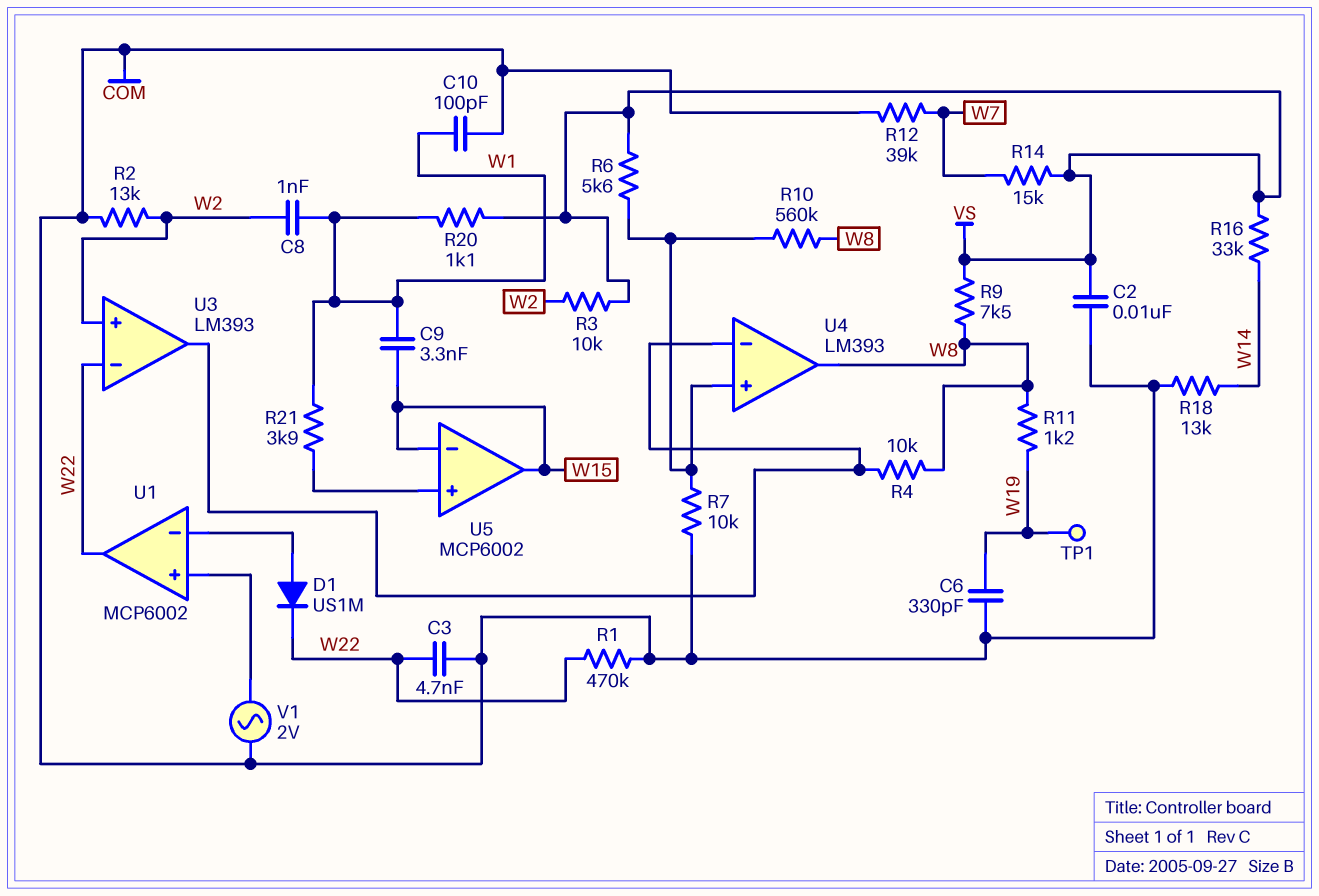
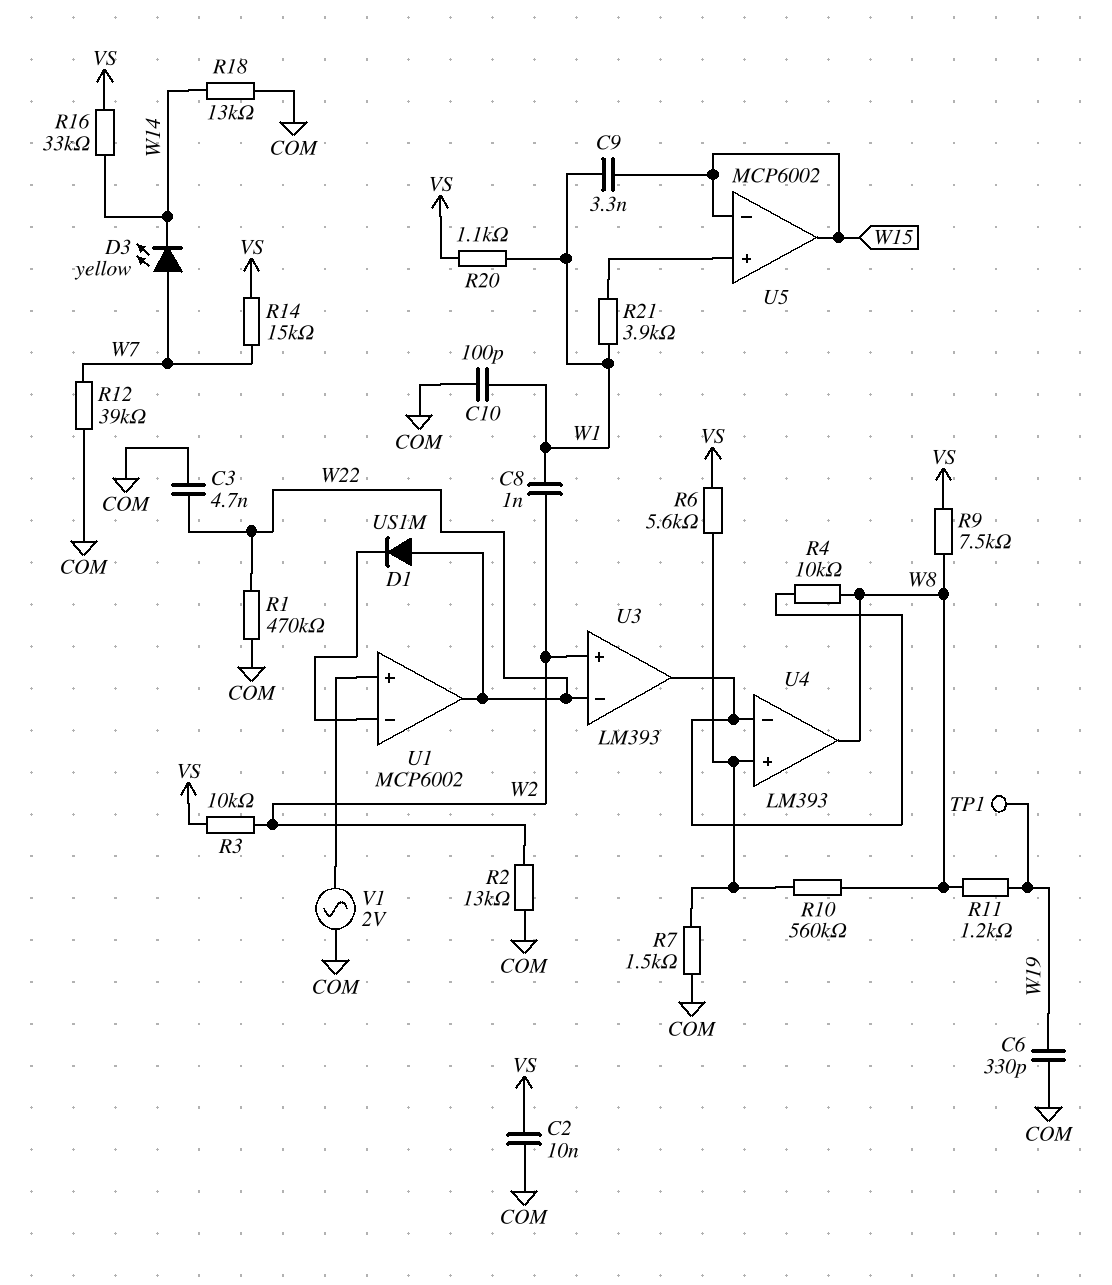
D1: diode US1M (A U1/in-, K W22) -> diode US1M (A W22, K U1/in-)
D3: none -> LED yellow (A W7, K W14)
R7: 10k (COM, U4/in+) -> 1.5k (COM, U4/in+)

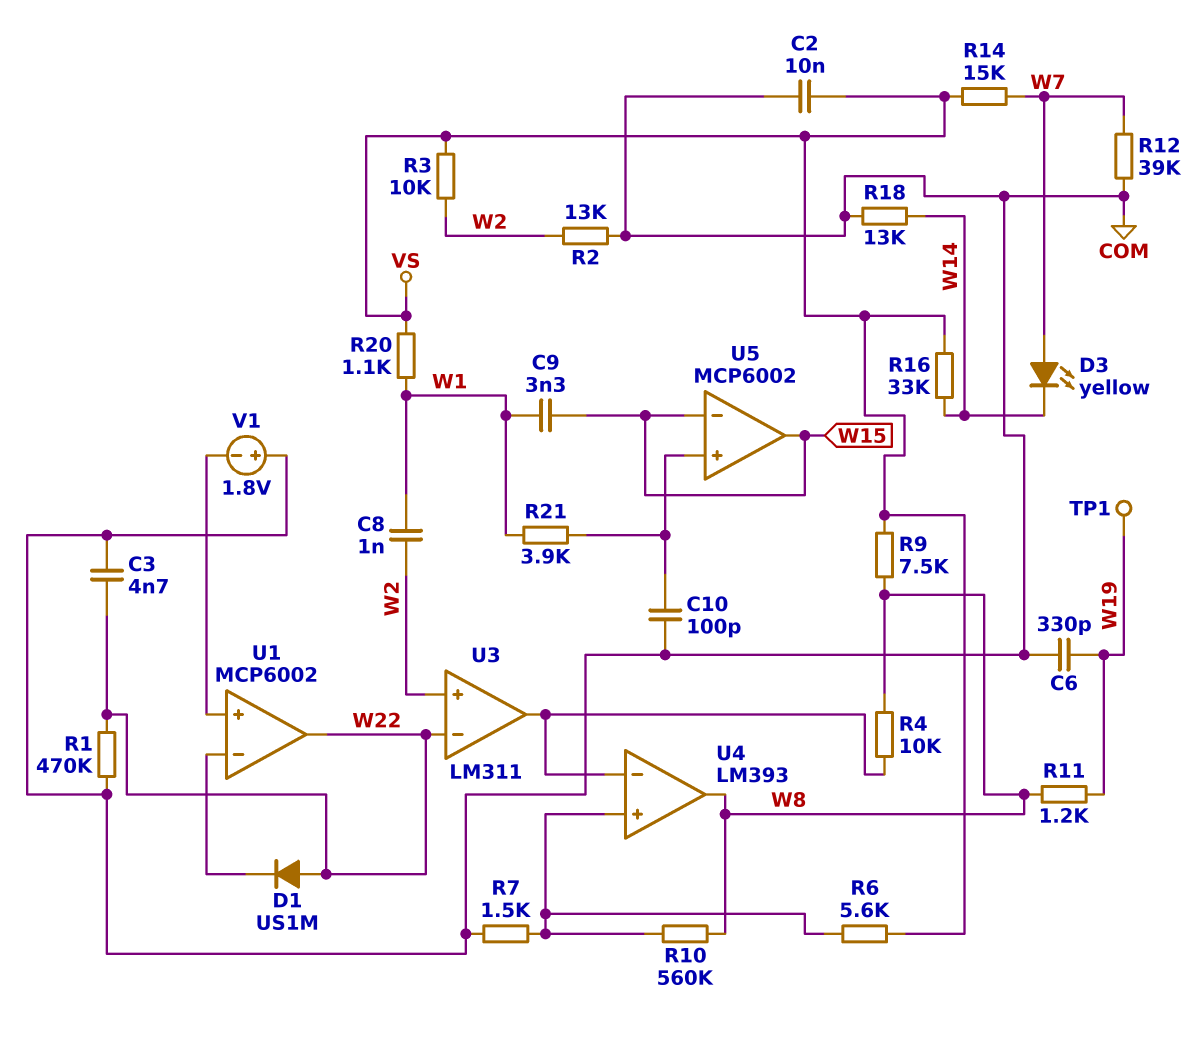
C10: 100pF (COM, W1) -> 100pF (COM, U5/in+)
U3: LM393 -> LM311
V1: AC 2V (COM, U1/in+) -> 1.8V (plus COM, minus U1/in+)

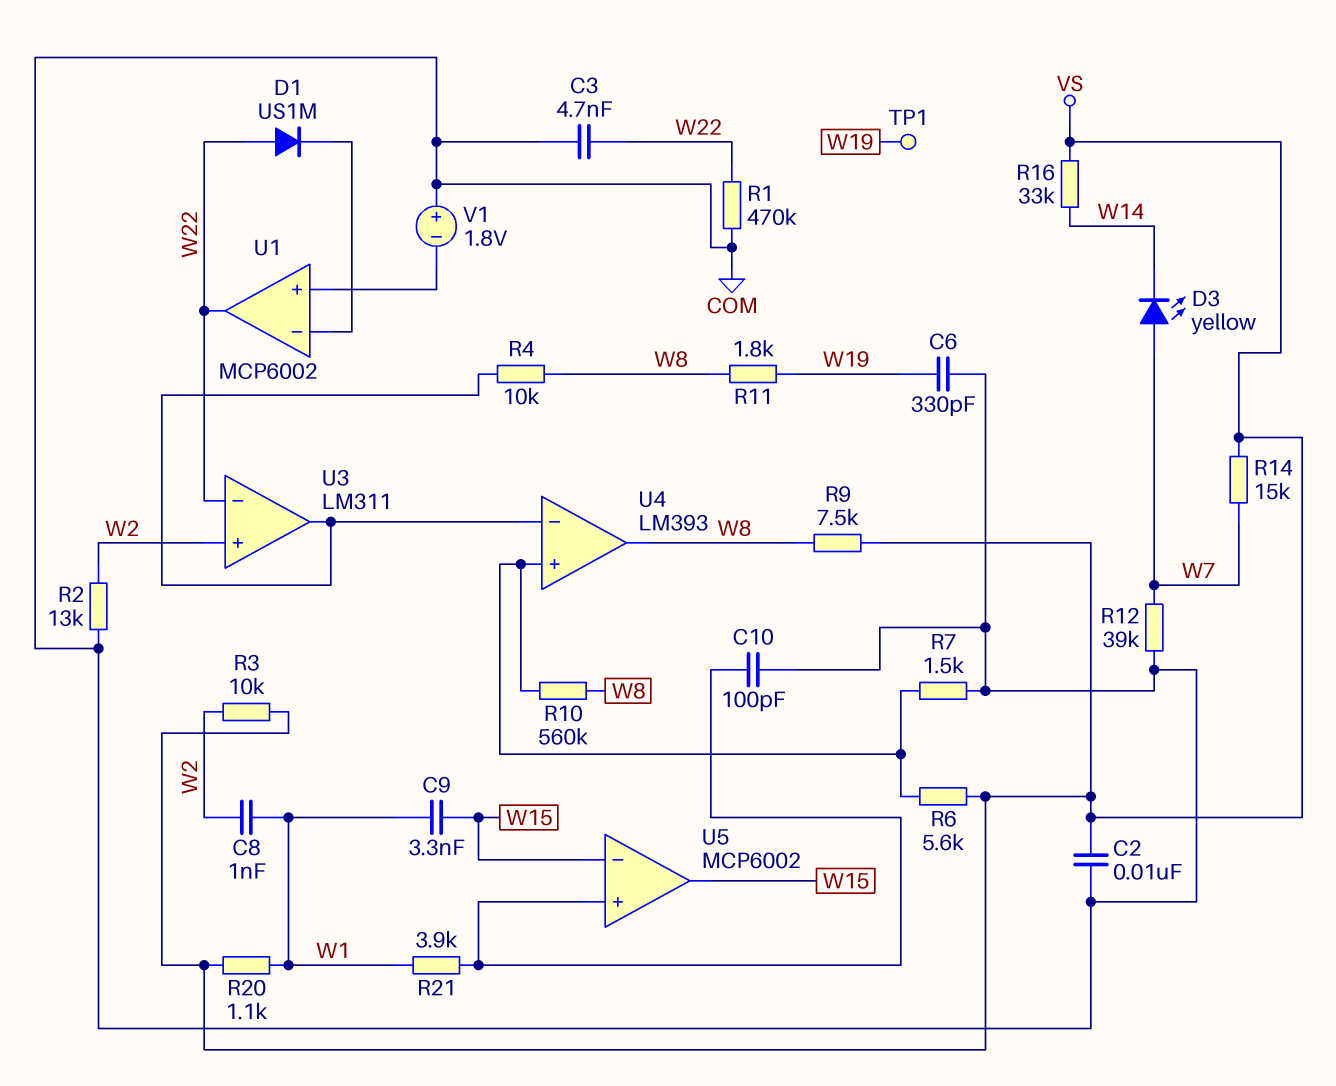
R11: 1.2k (W8, W19) -> 1.8k (W8, W19)
R18: 13k (COM, W14) -> none

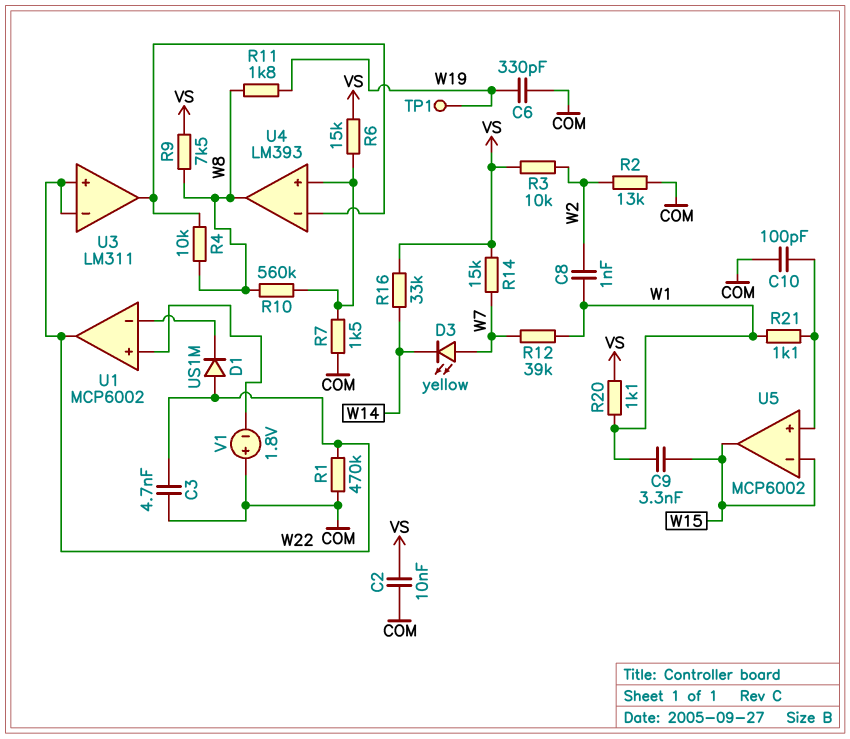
R6: 5.6k (U4/in+, VS) -> 15k (U4/in+, VS)
R12: 39k (COM, W7) -> 39k (W1, W7)
R21: 3.9k (U5/in+, W1) -> 1.1k (U5/in+, W1)
U3 pin in+: W2 -> W22

